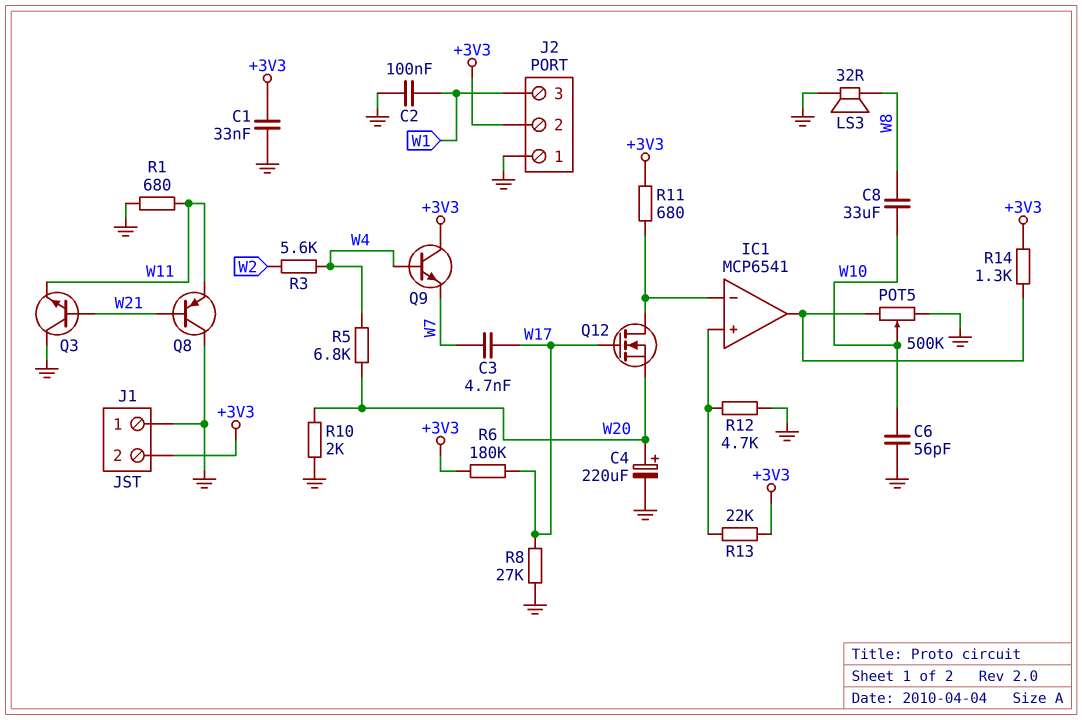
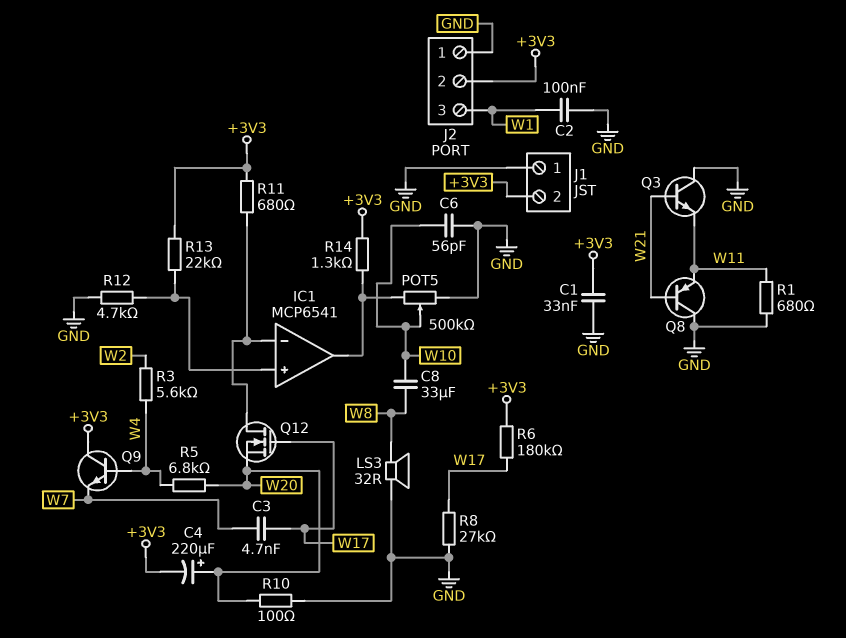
C4: 220uF (plus W20, minus GND) -> 220uF (plus W20, minus +3V3)
R10: 2k (GND, W20) -> 100 (GND, W20)

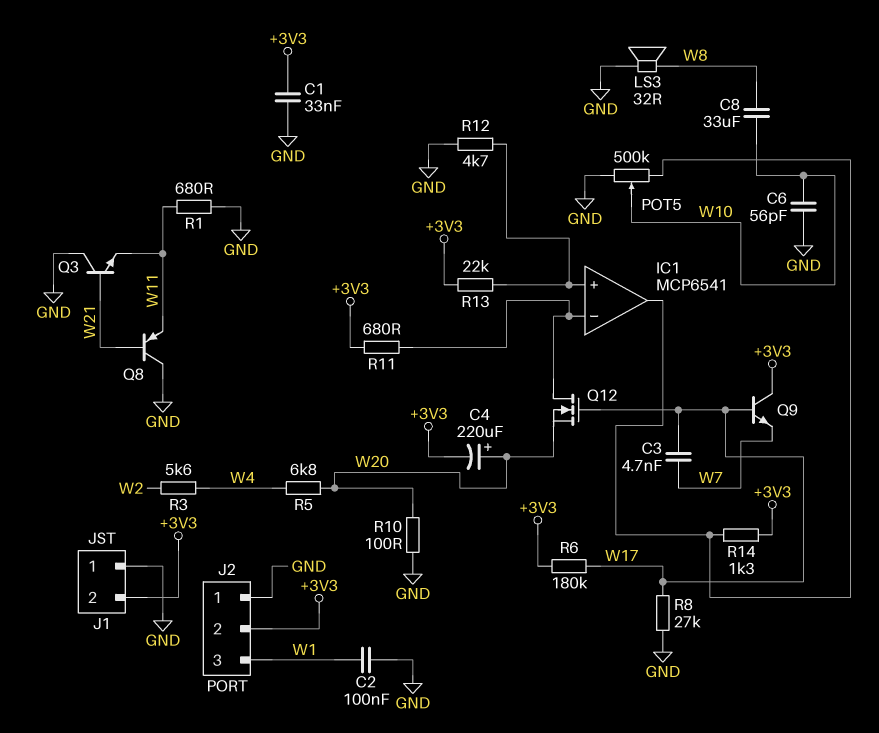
Q9: NPN (B W4, C +3V3, E W7) -> NPN (B W17, C +3V3, E W7)

